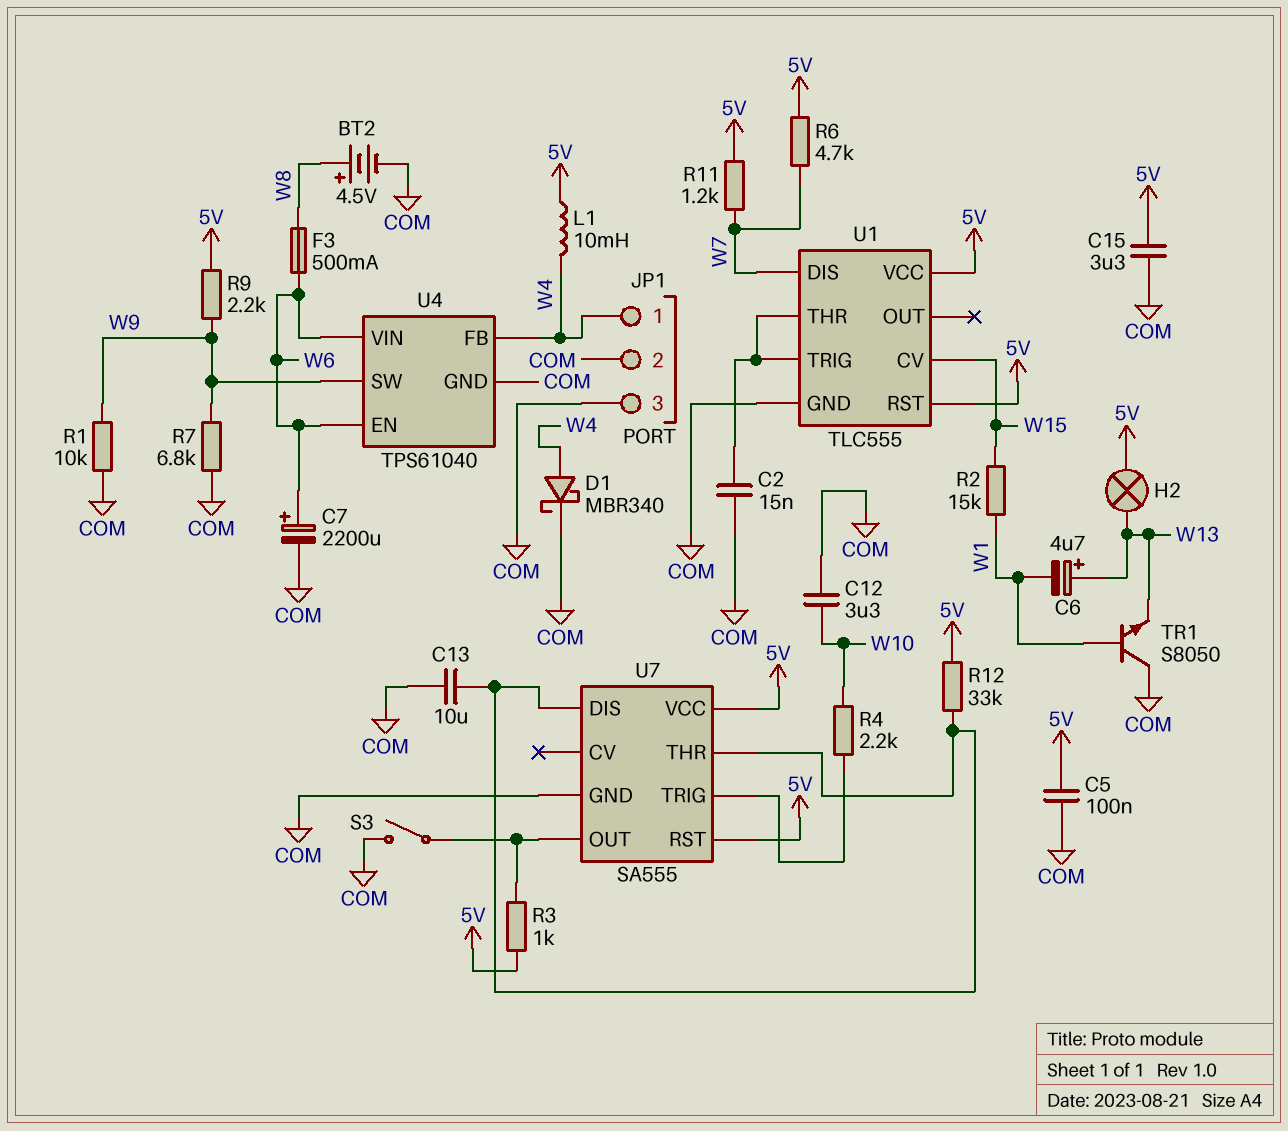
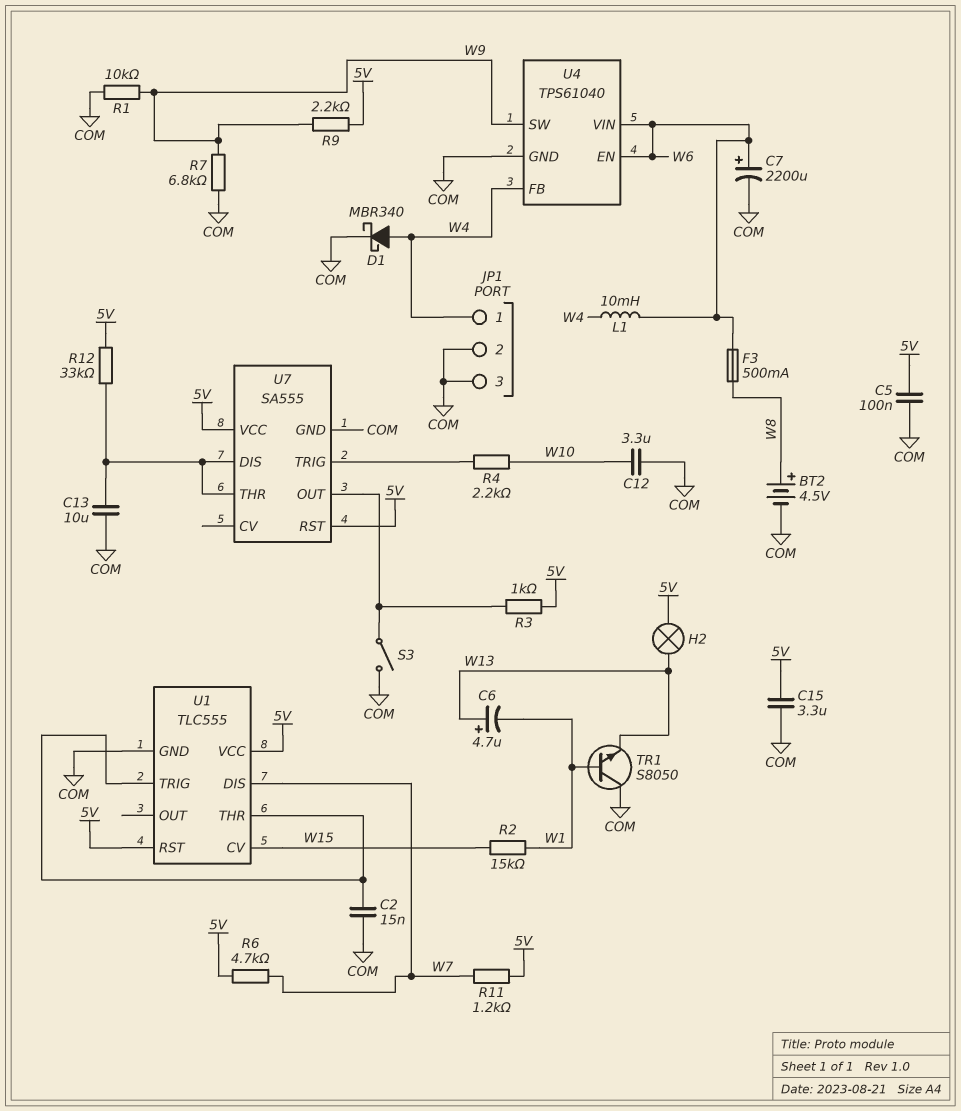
L1: 10mH (5V, W4) -> 10mH (W4, W6)

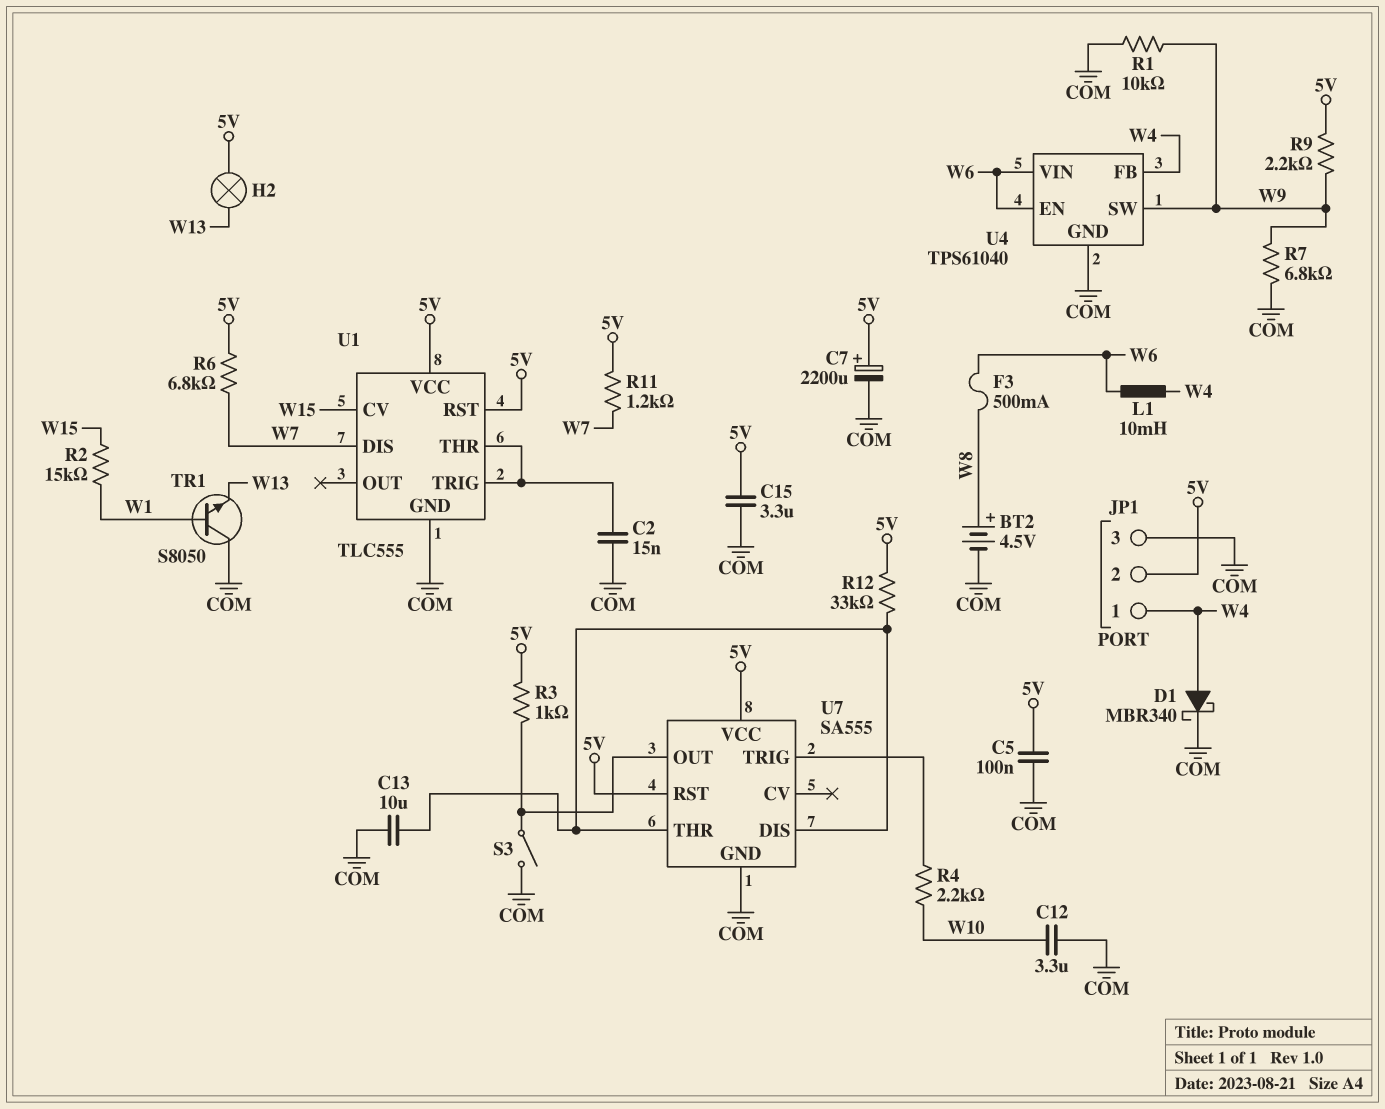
C6: 4.7uF (plus W13, minus W1) -> none
C7: 2200uF (plus W6, minus COM) -> 2200uF (plus 5V, minus COM)
JP1 pin 2: COM -> 5V
R6: 4.7k (5V, W7) -> 6.8k (5V, W7)

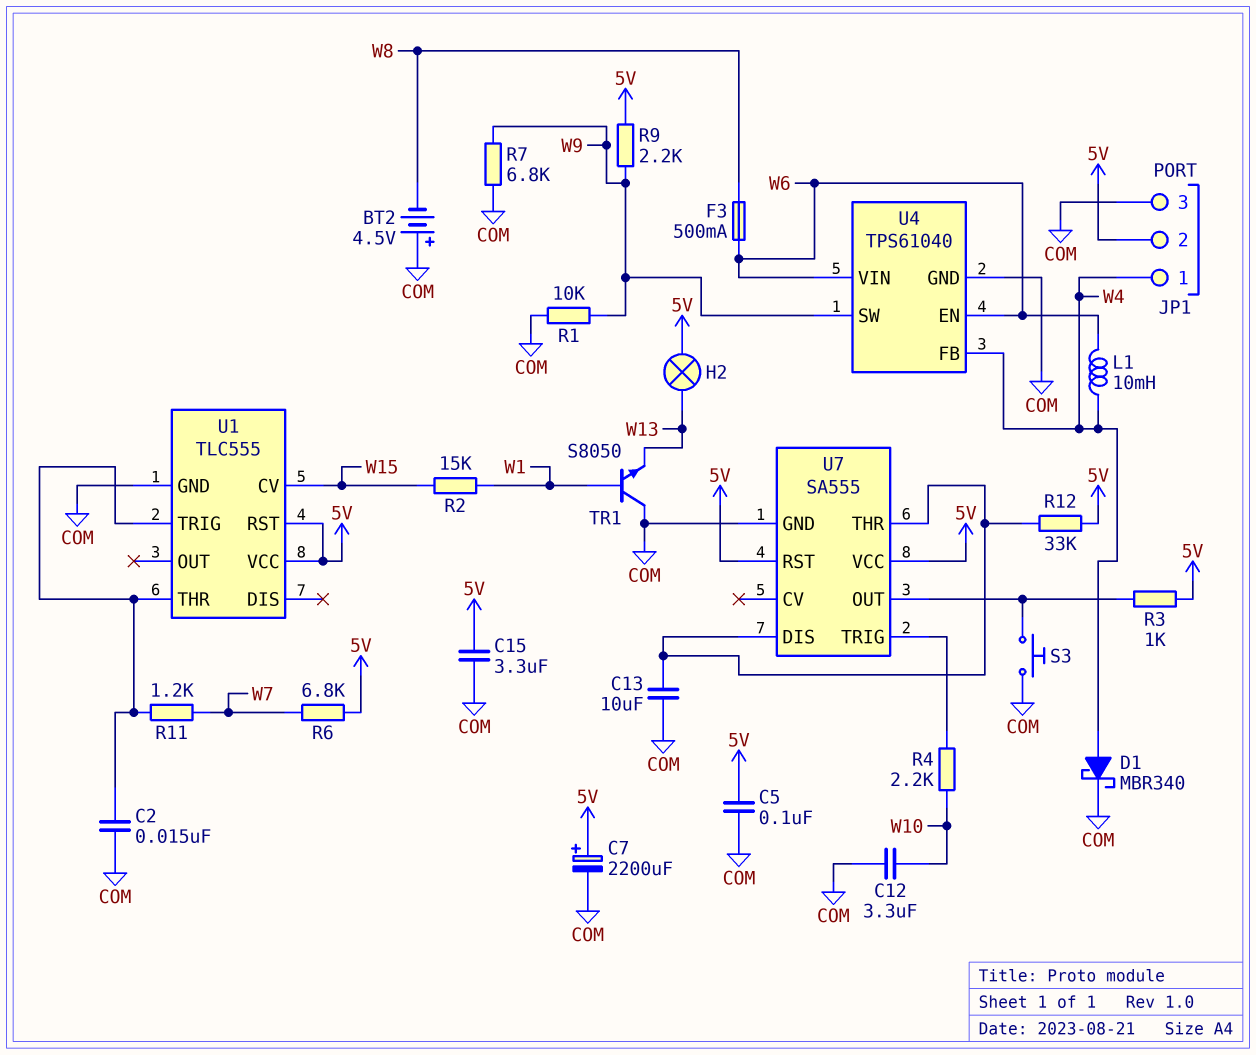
BT2: 4.5V (plus W8, minus COM) -> 4.5V (plus COM, minus W8)
R11: 1.2k (5V, W7) -> 1.2k (U1/THR, W7)
S3: switch (COM, U7/OUT) -> button (COM, U7/OUT)
U1 pin DIS: W7 -> none

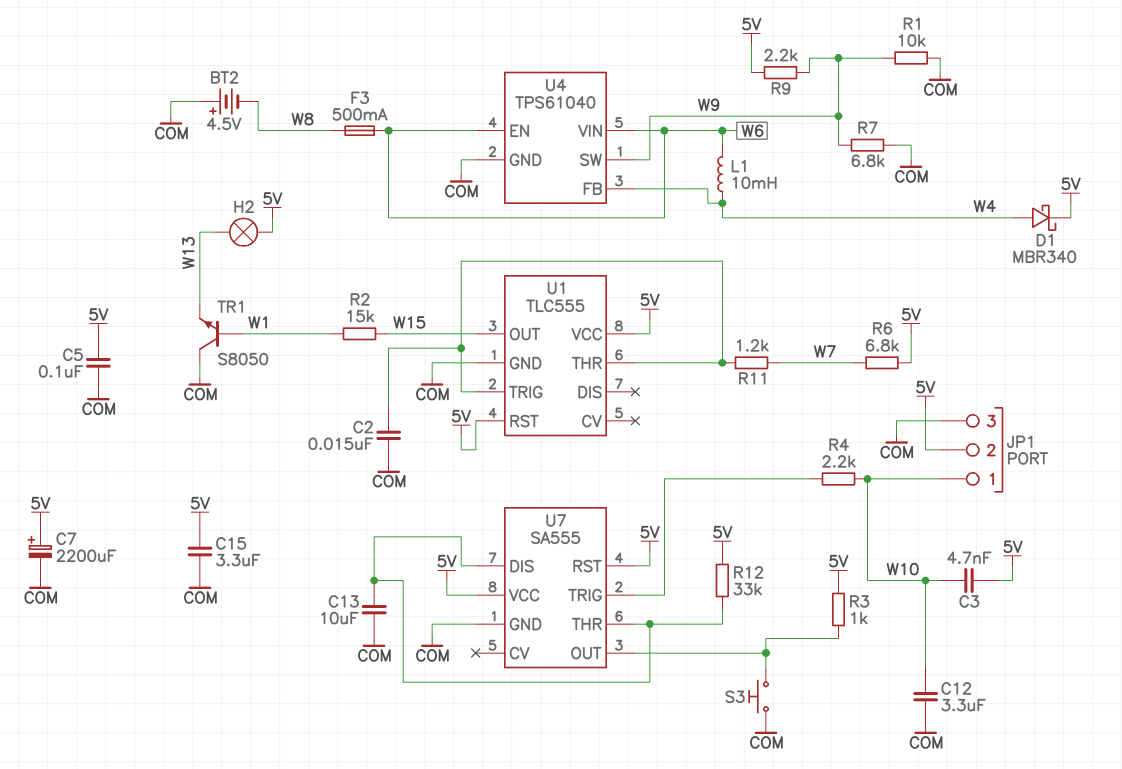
C3: none -> 4.7nF (5V, W10)
D1: schottky MBR340 (A W4, K COM) -> schottky MBR340 (A W4, K 5V)
JP1 pin 1: W4 -> W10
U1 pin CV: W15 -> none
U1 pin OUT: none -> W15

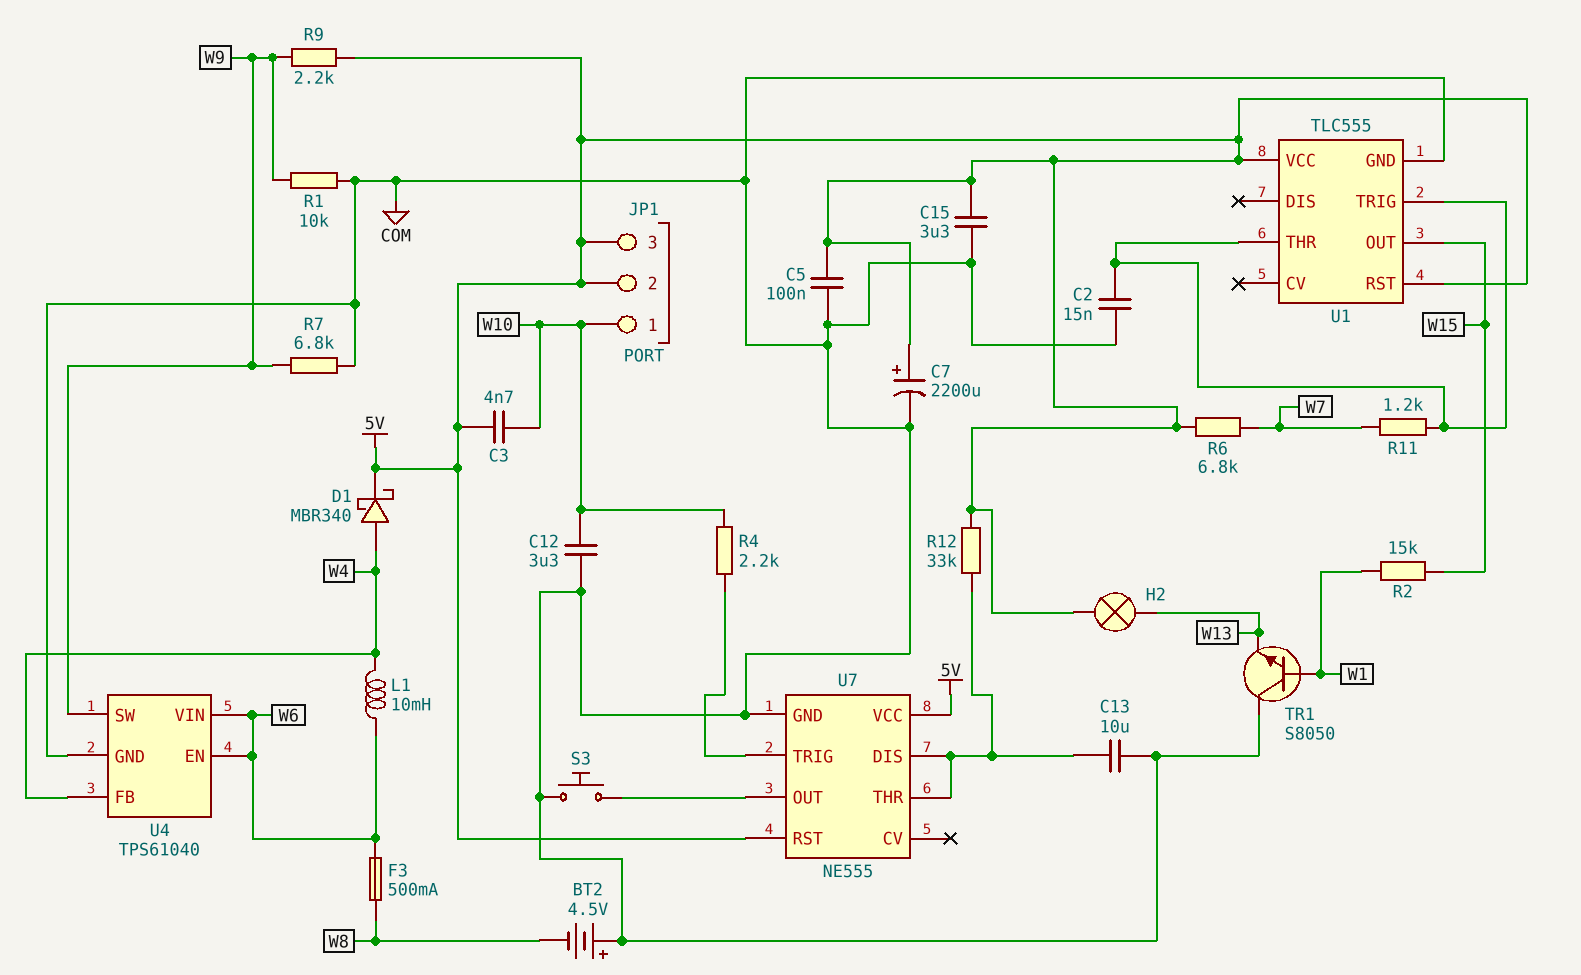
JP1 pin 3: COM -> 5V
R3: 1k (5V, U7/OUT) -> none
U7: SA555 -> NE555

